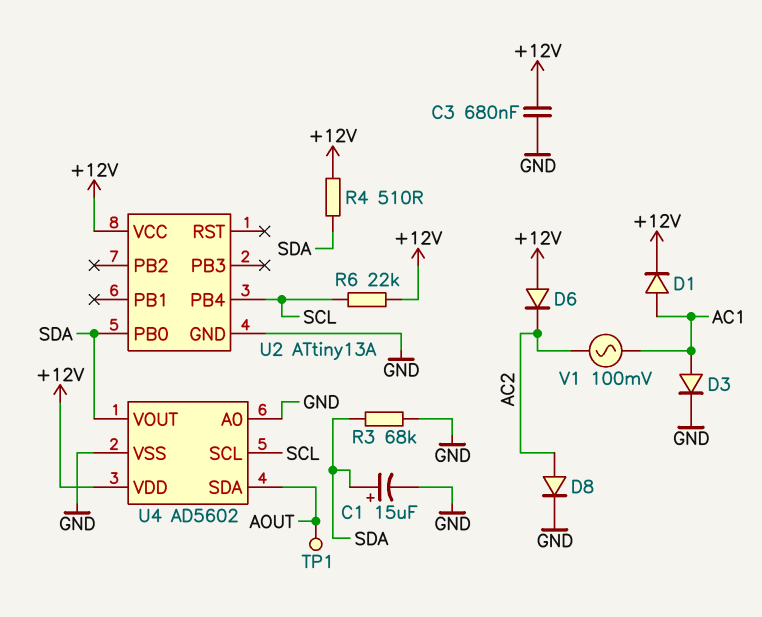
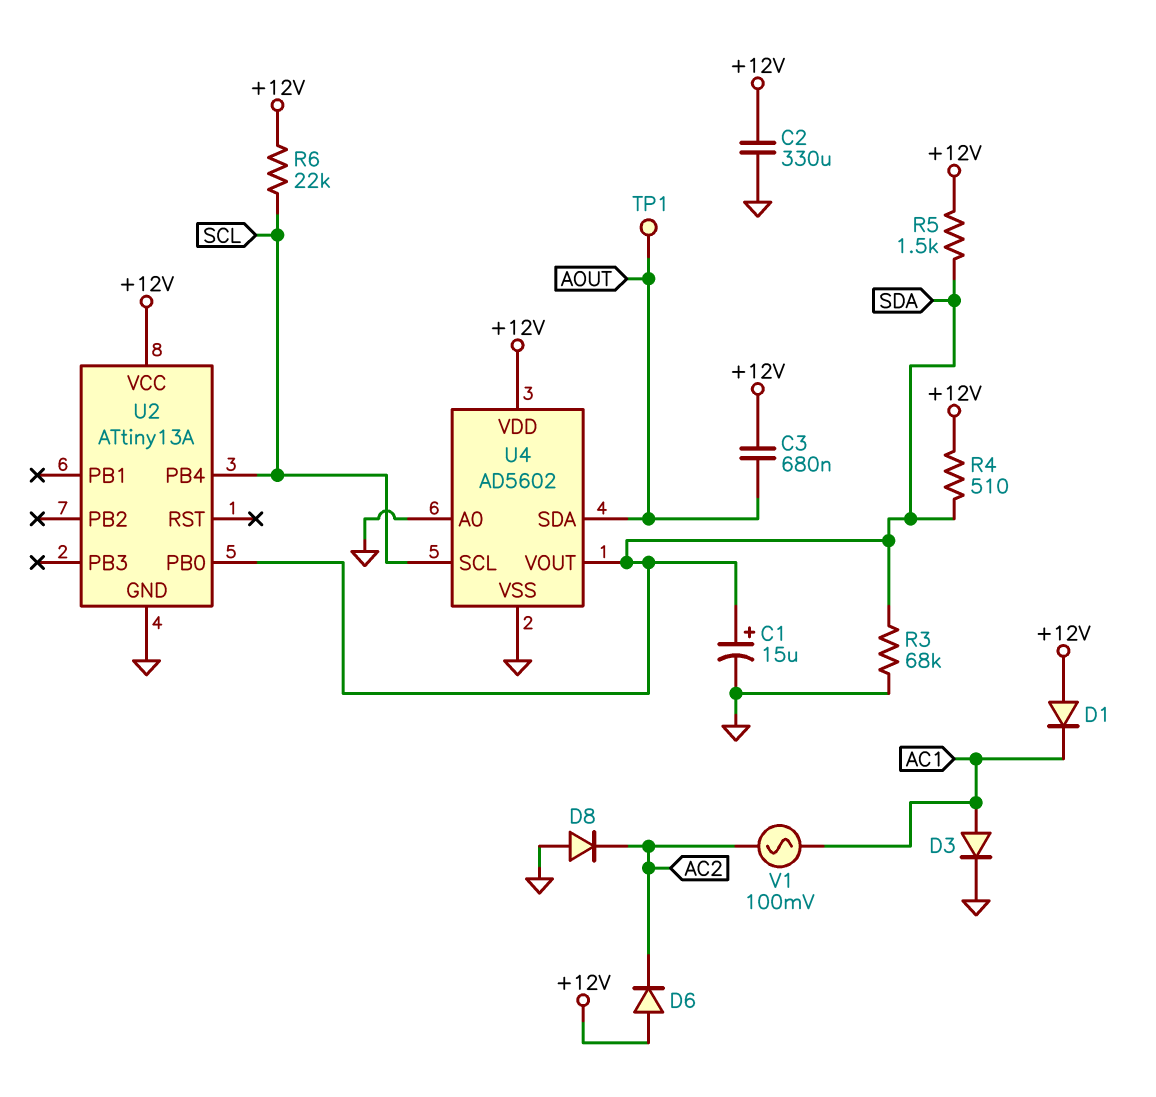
C2: none -> 330uF (+12V, GND)
C3: 680nF (+12V, GND) -> 680nF (+12V, AOUT)
D1: diode (A AC1, K +12V) -> diode (A +12V, K AC1)
D8: diode (A AC2, K GND) -> diode (A GND, K AC2)
R5: none -> 1.5k (+12V, SDA)

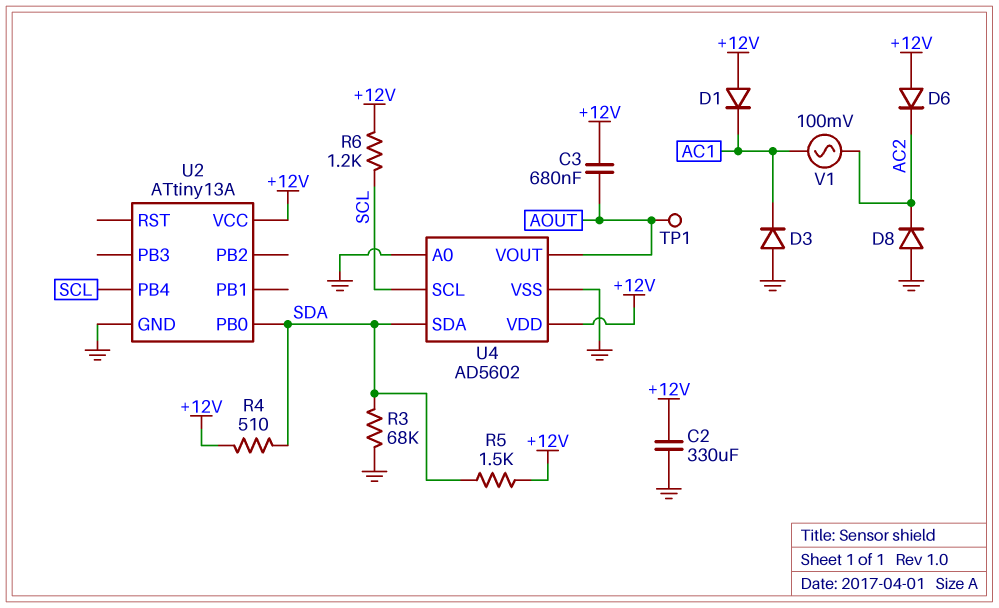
C1: 15uF (plus SDA, minus GND) -> none
D3: diode (A AC1, K GND) -> diode (A GND, K AC1)
R6: 22k (+12V, SCL) -> 1.2k (+12V, SCL)
U4 pin SDA: AOUT -> SDA
U4 pin VOUT: SDA -> AOUT

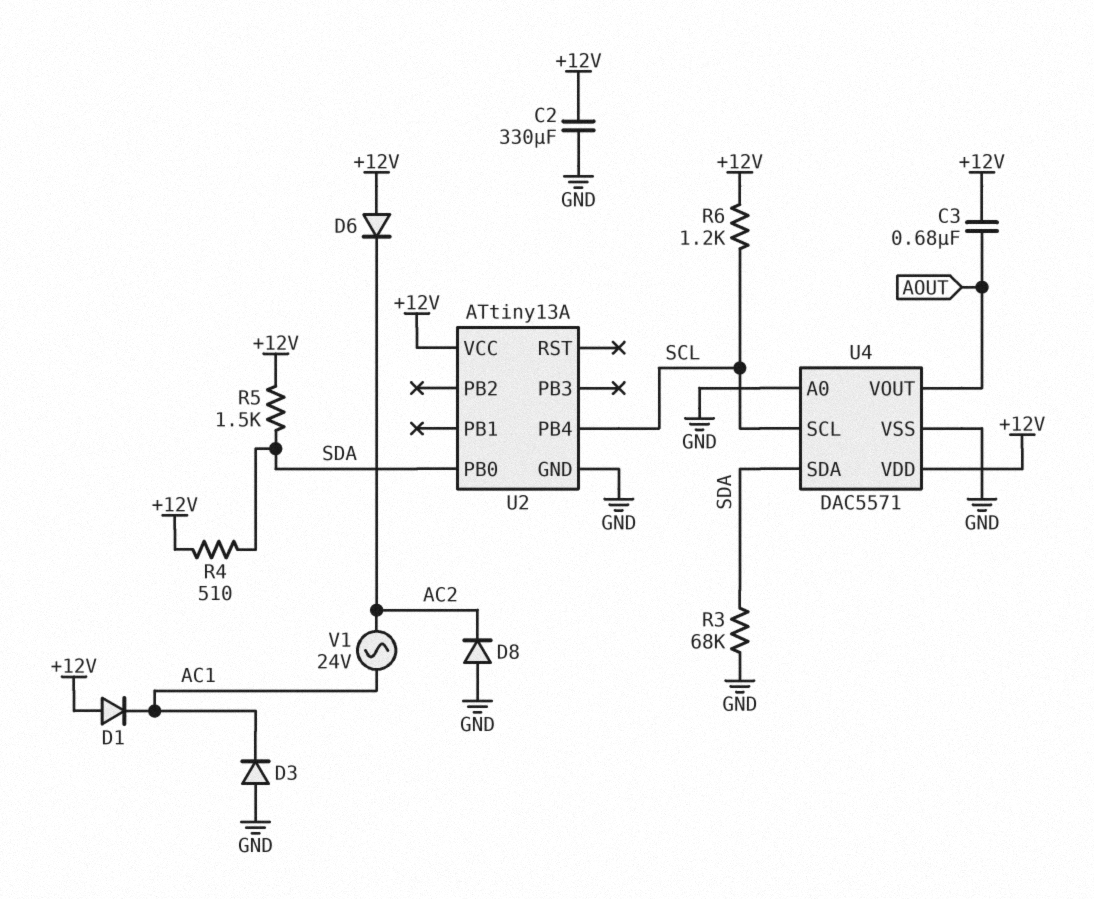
TP1: test point (AOUT) -> none
U4: AD5602 -> DAC5571
V1: AC 100mV (AC1, AC2) -> AC 24V (AC1, AC2)

